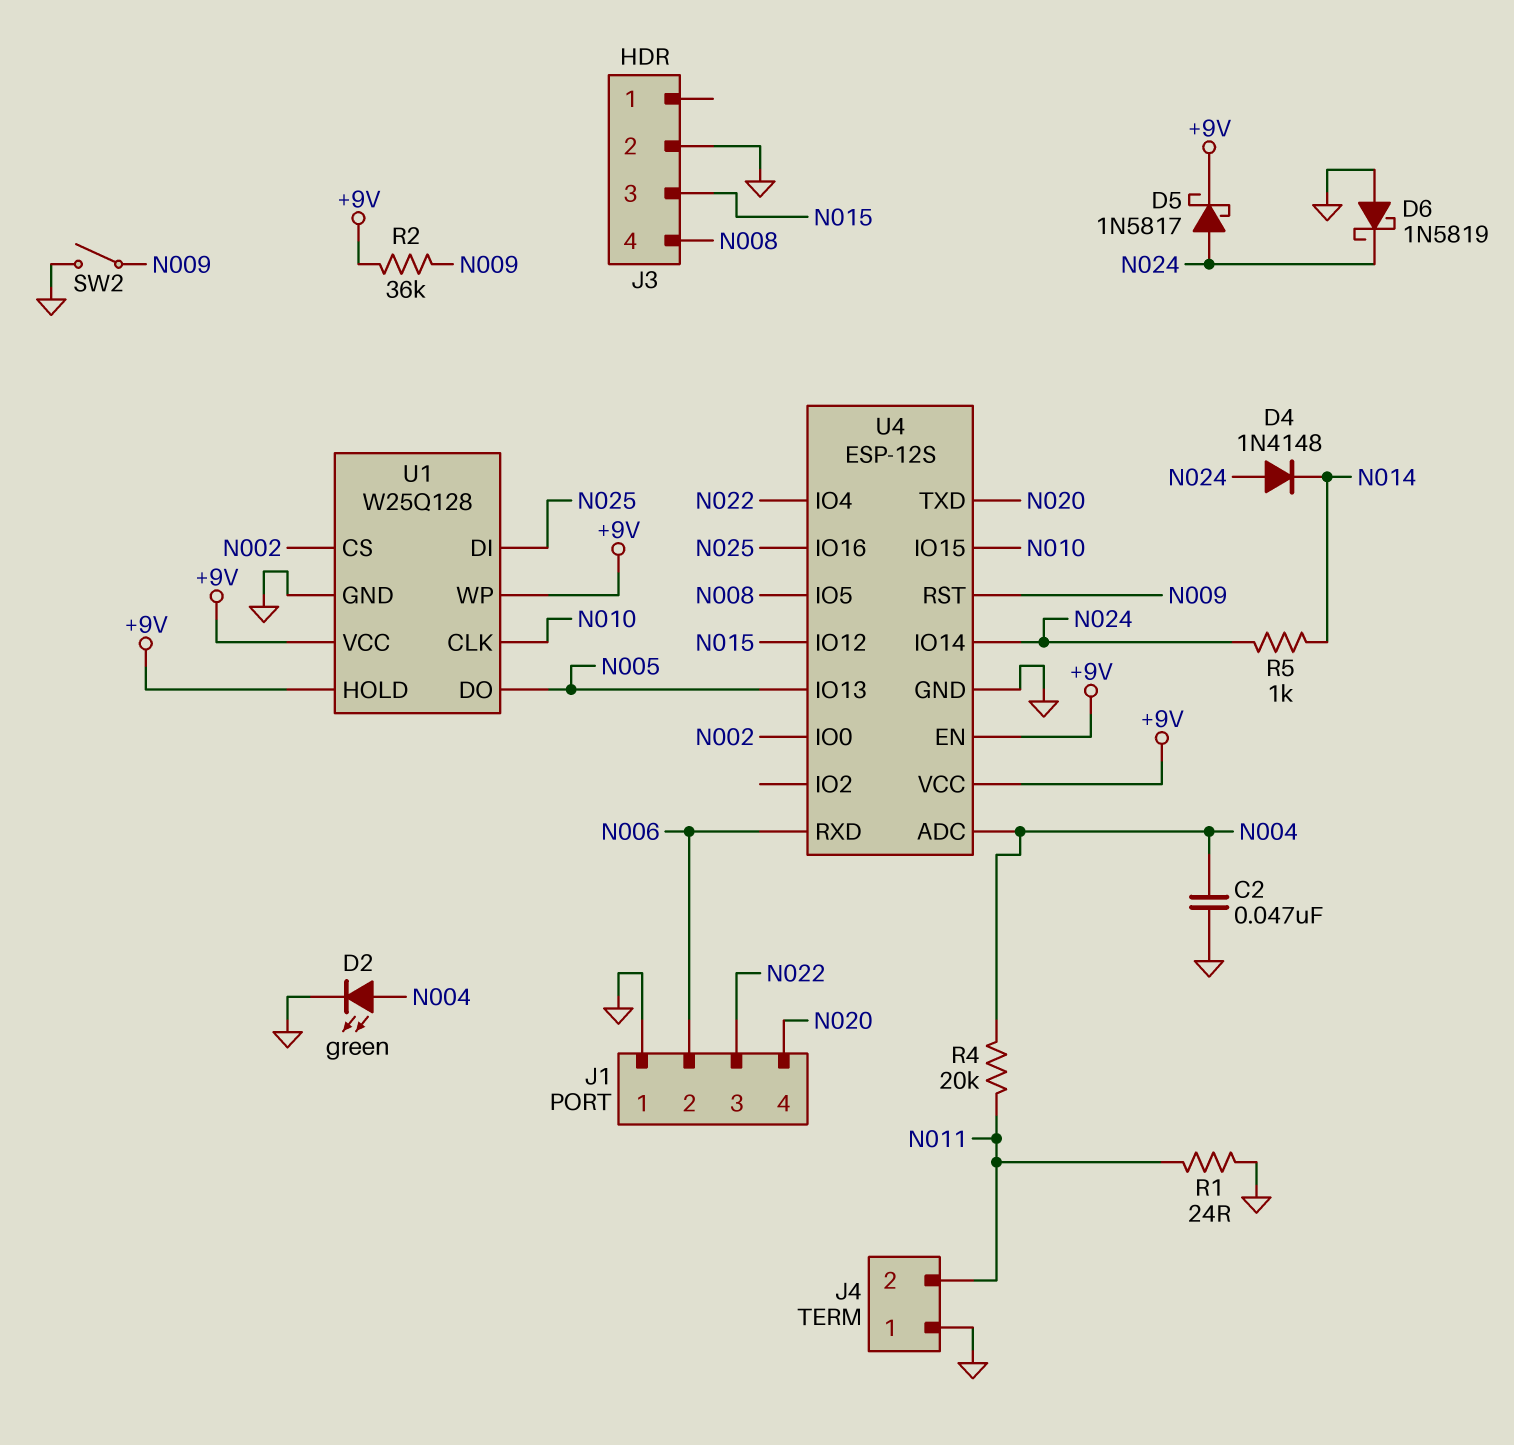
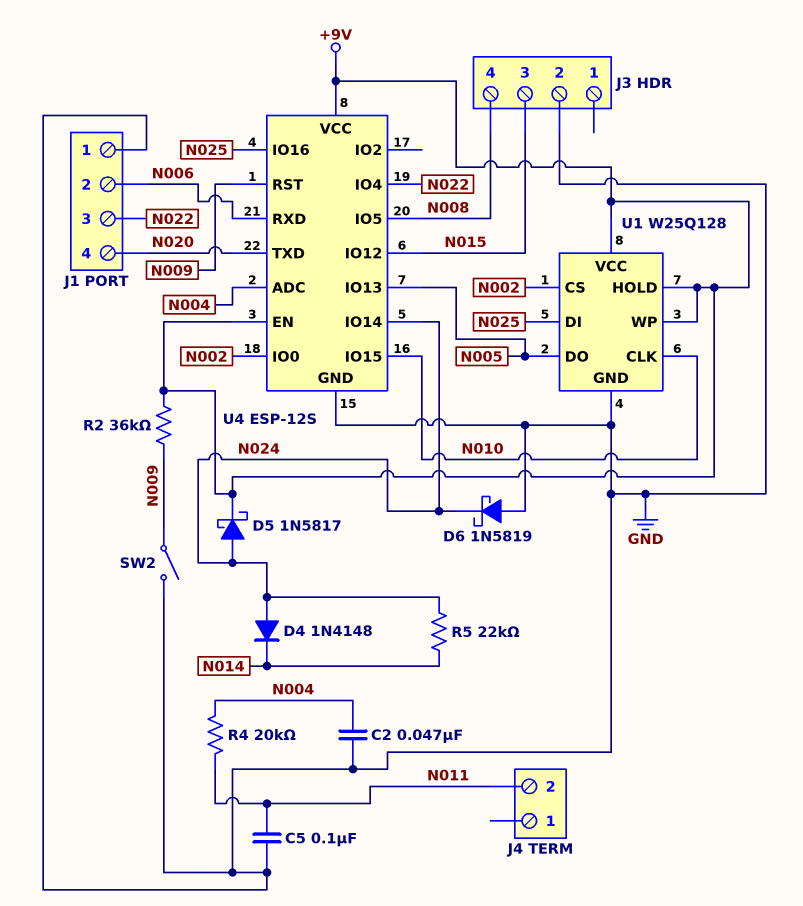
C5: none -> 100nF (GND, N011)
D2: LED green (A N004, K GND) -> none
J4 pin 1: GND -> none
R1: 24 (GND, N011) -> none
R5: 1k (N014, N024) -> 22k (N014, N024)

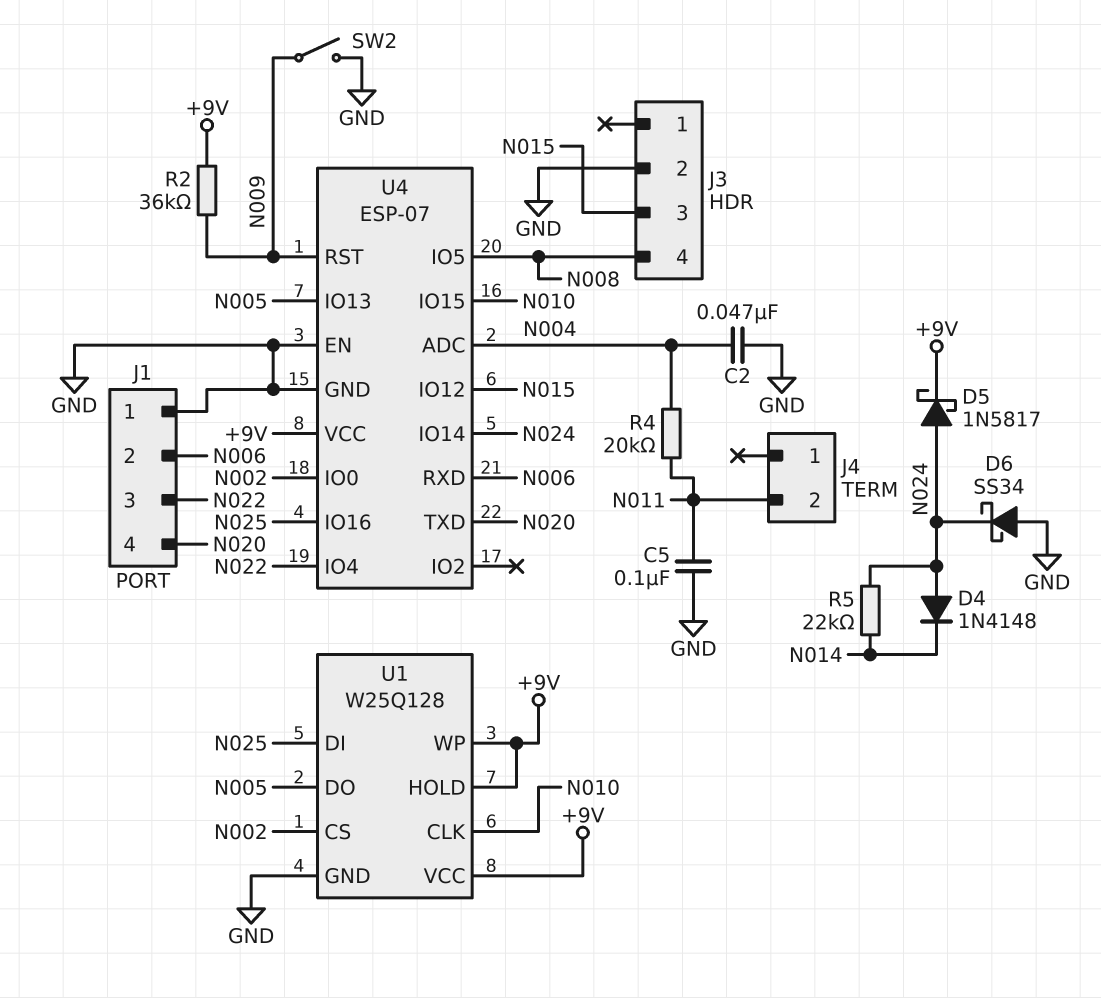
D6: schottky 1N5819 (A GND, K N024) -> schottky SS34 (A GND, K N024)
U4: ESP-12S -> ESP-07
U4 pin EN: +9V -> GND

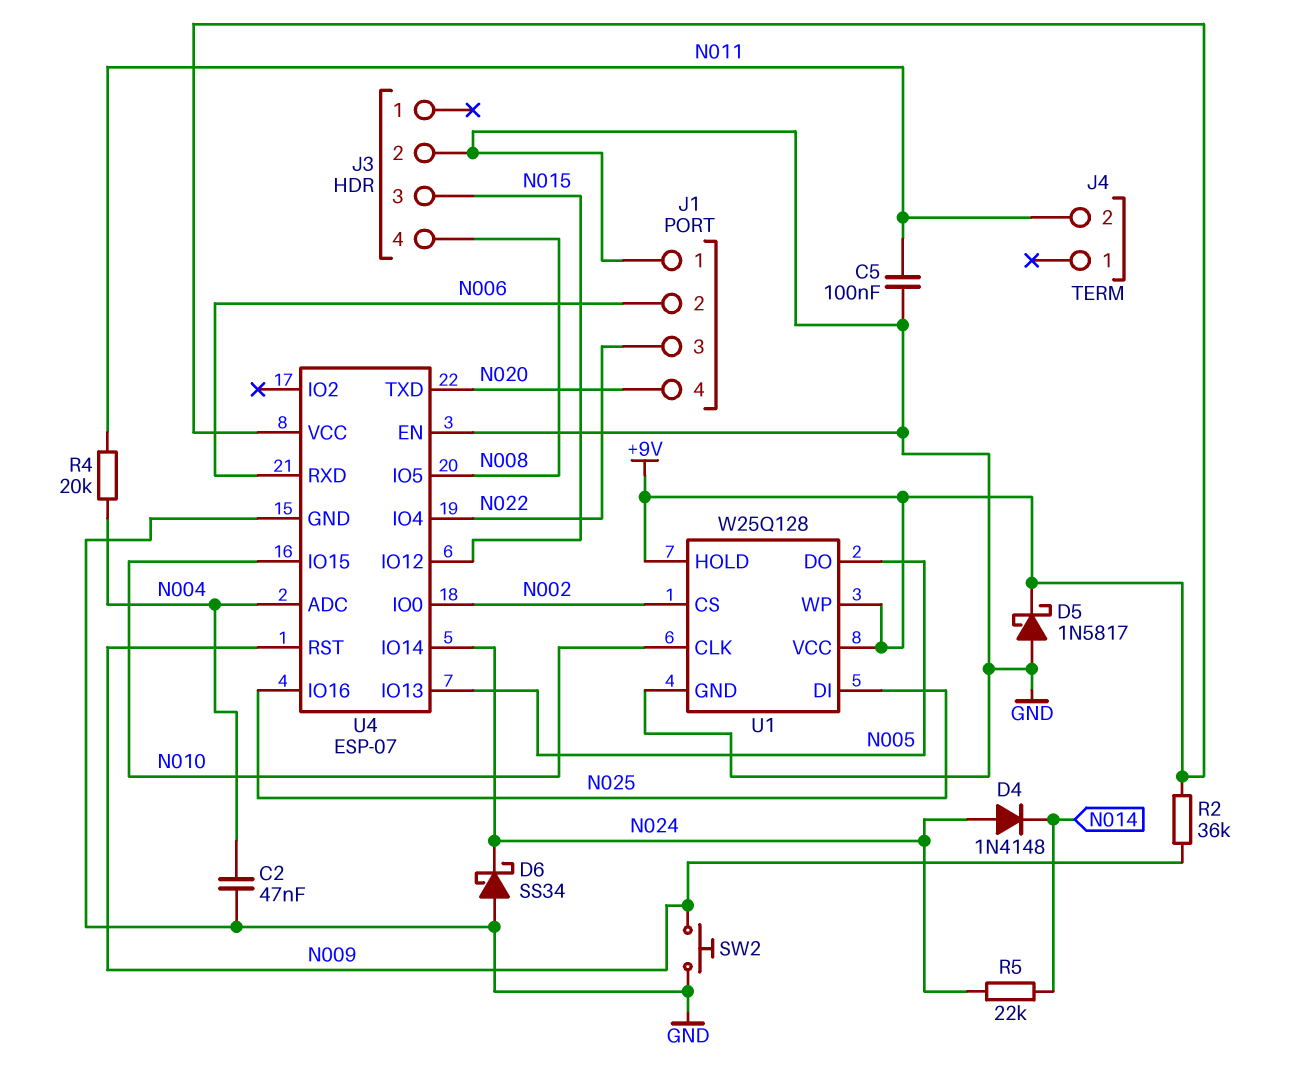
D5: schottky 1N5817 (A N024, K +9V) -> schottky 1N5817 (A GND, K +9V)
SW2: switch (GND, N009) -> button (GND, N009)

